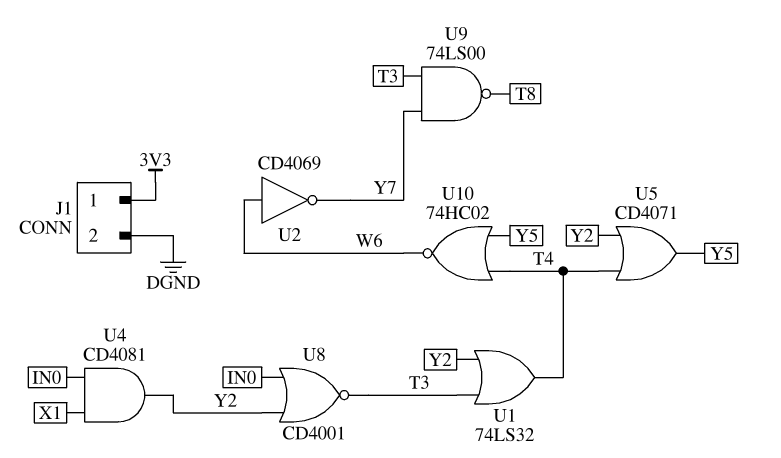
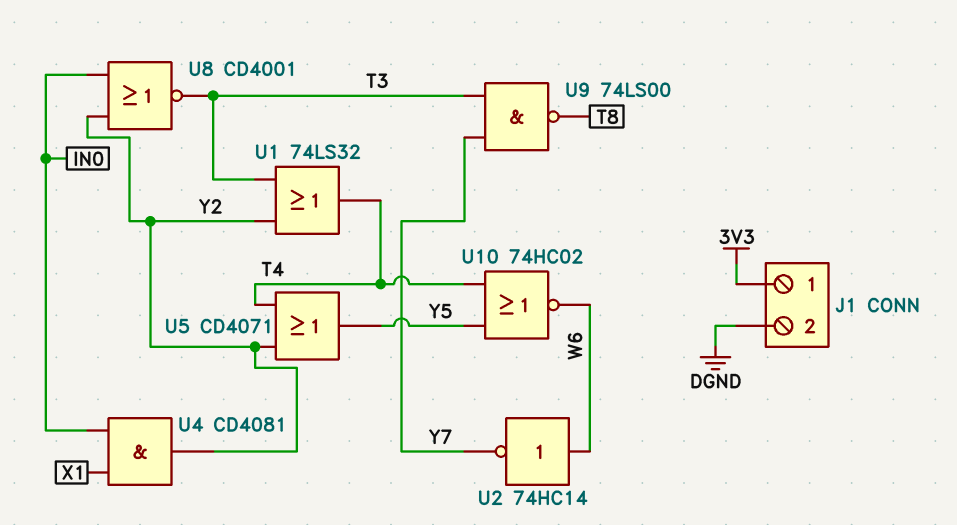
U2: NOT CD4069 (in W6, out Y7) -> NOT 74HC14 (in W6, out Y7)

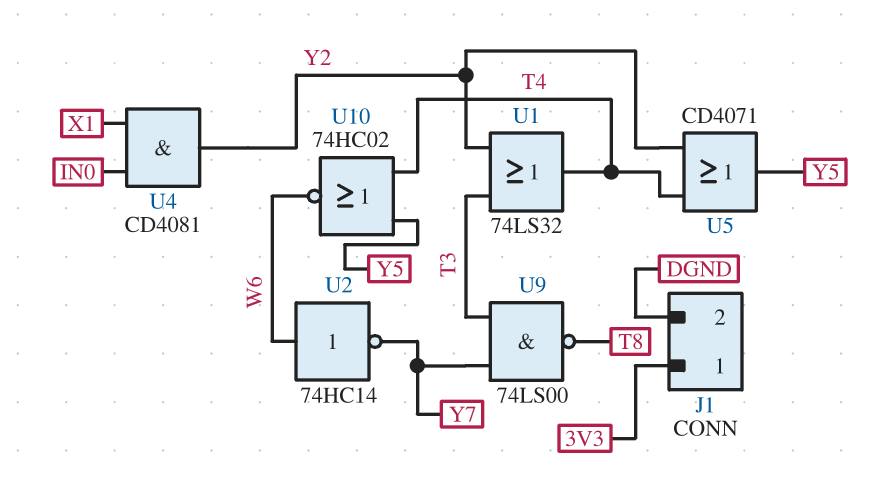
U8: NOR CD4001 (in IN0, in Y2, out T3) -> none

